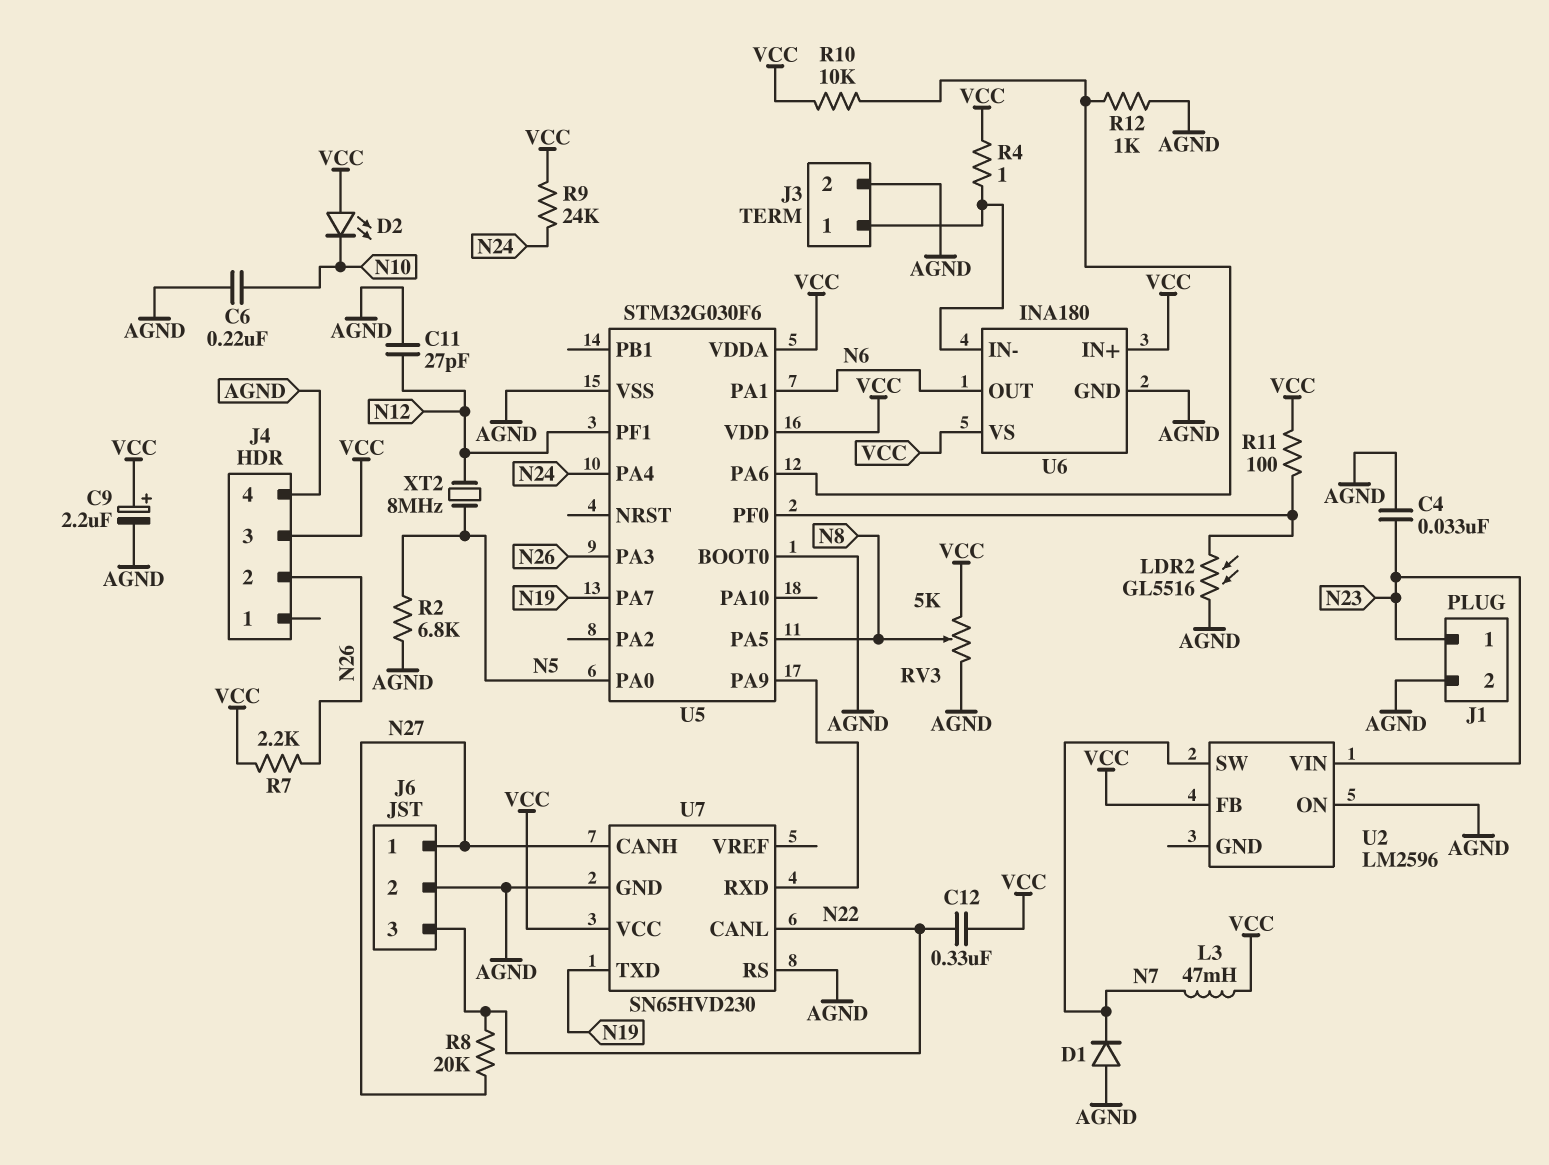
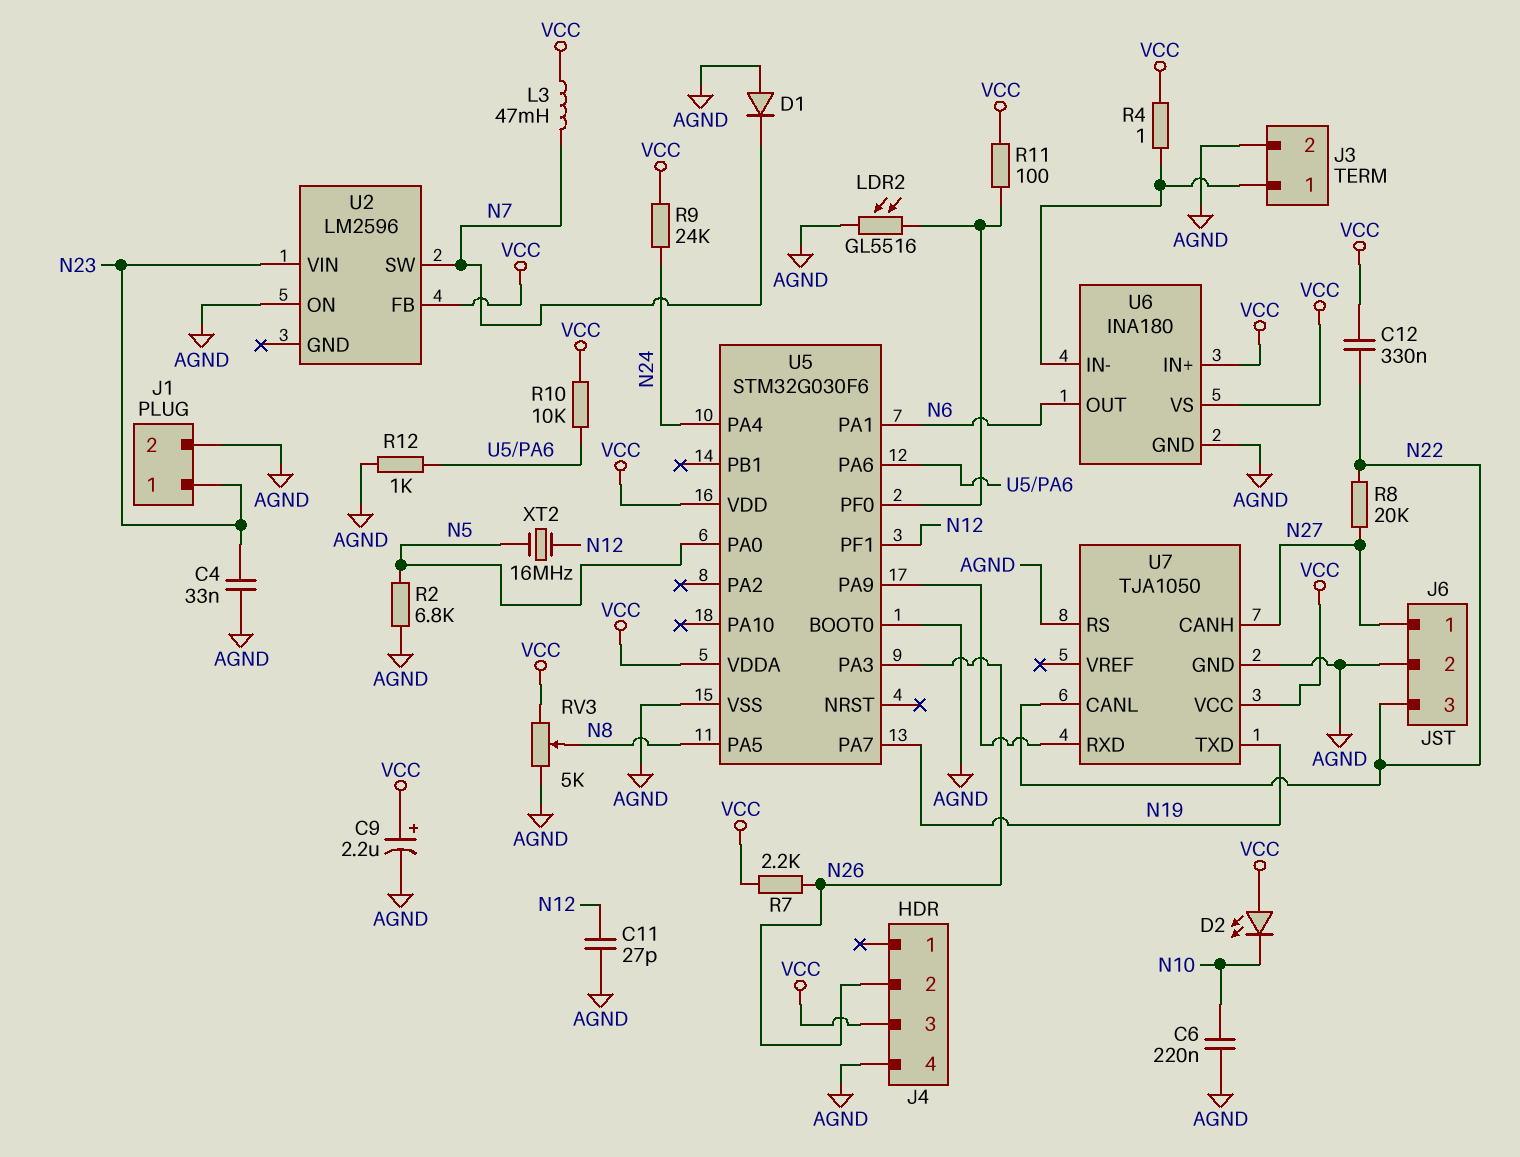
U7: SN65HVD230 -> TJA1050
XT2: 8MHz (N5, N12) -> 16MHz (N5, N12)

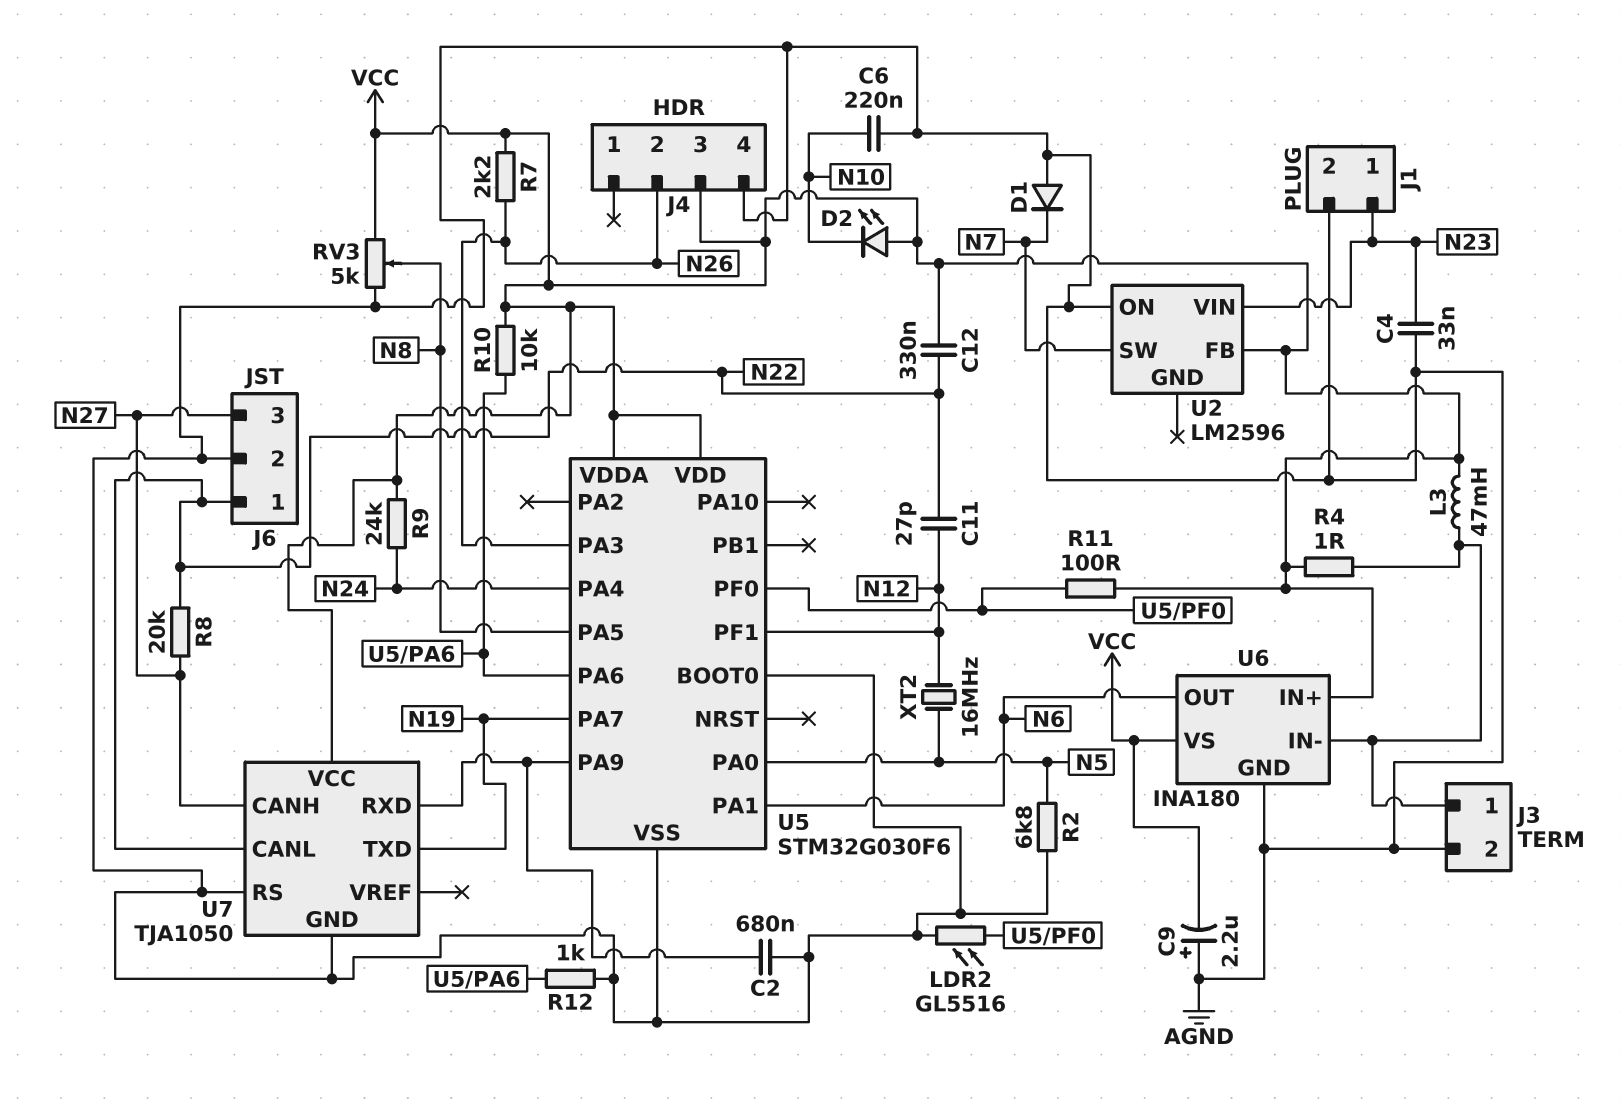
C2: none -> 680nF (AGND, U5/PA9)
C9: 2.2uF (plus VCC, minus AGND) -> 2.2uF (plus AGND, minus VCC)
C11: 27pF (AGND, N12) -> 27pF (N12, N22)
J6 pin 1: N27 -> N22
J6 pin 3: N22 -> N27
L3: 47mH (N7, VCC) -> 47mH (J3/1, VCC)

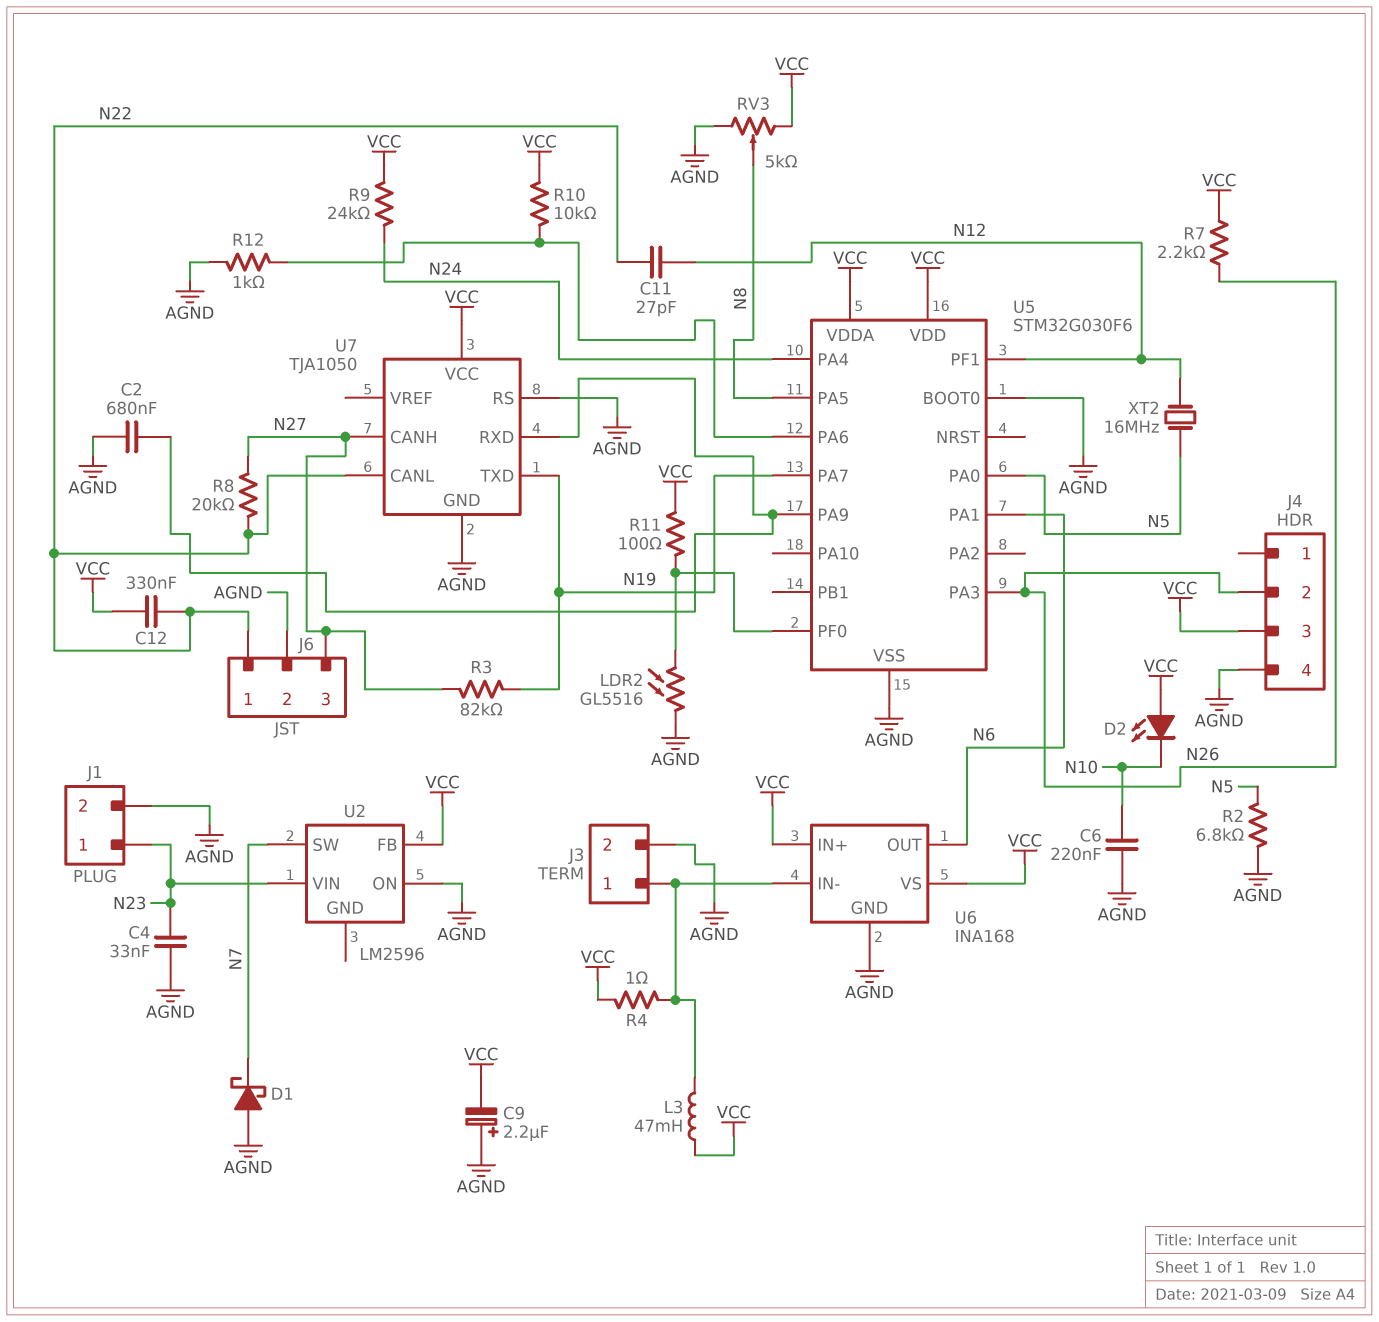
D1: diode (A AGND, K N7) -> schottky (A AGND, K N7)
R3: none -> 82k (N19, N27)
U6: INA180 -> INA168

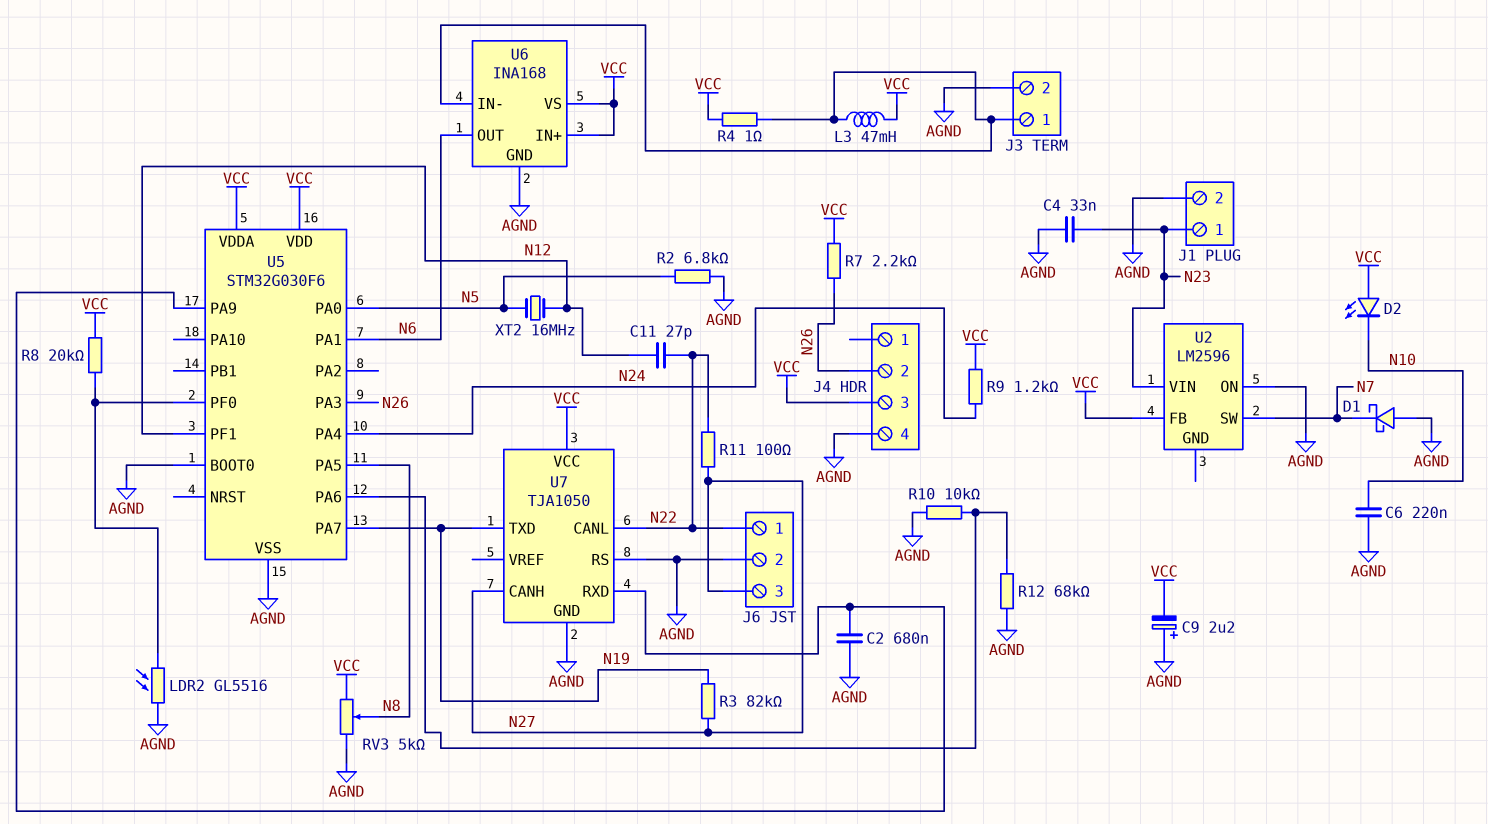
C12: 330nF (N22, VCC) -> none
R8: 20k (N22, N27) -> 20k (U5/PF0, VCC)
R9: 24k (N24, VCC) -> 1.2k (N24, VCC)
R10: 10k (U5/PA6, VCC) -> 10k (AGND, U5/PA6)
R11: 100 (U5/PF0, VCC) -> 100 (N22, N27)
R12: 1k (AGND, U5/PA6) -> 68k (AGND, U5/PA6)

